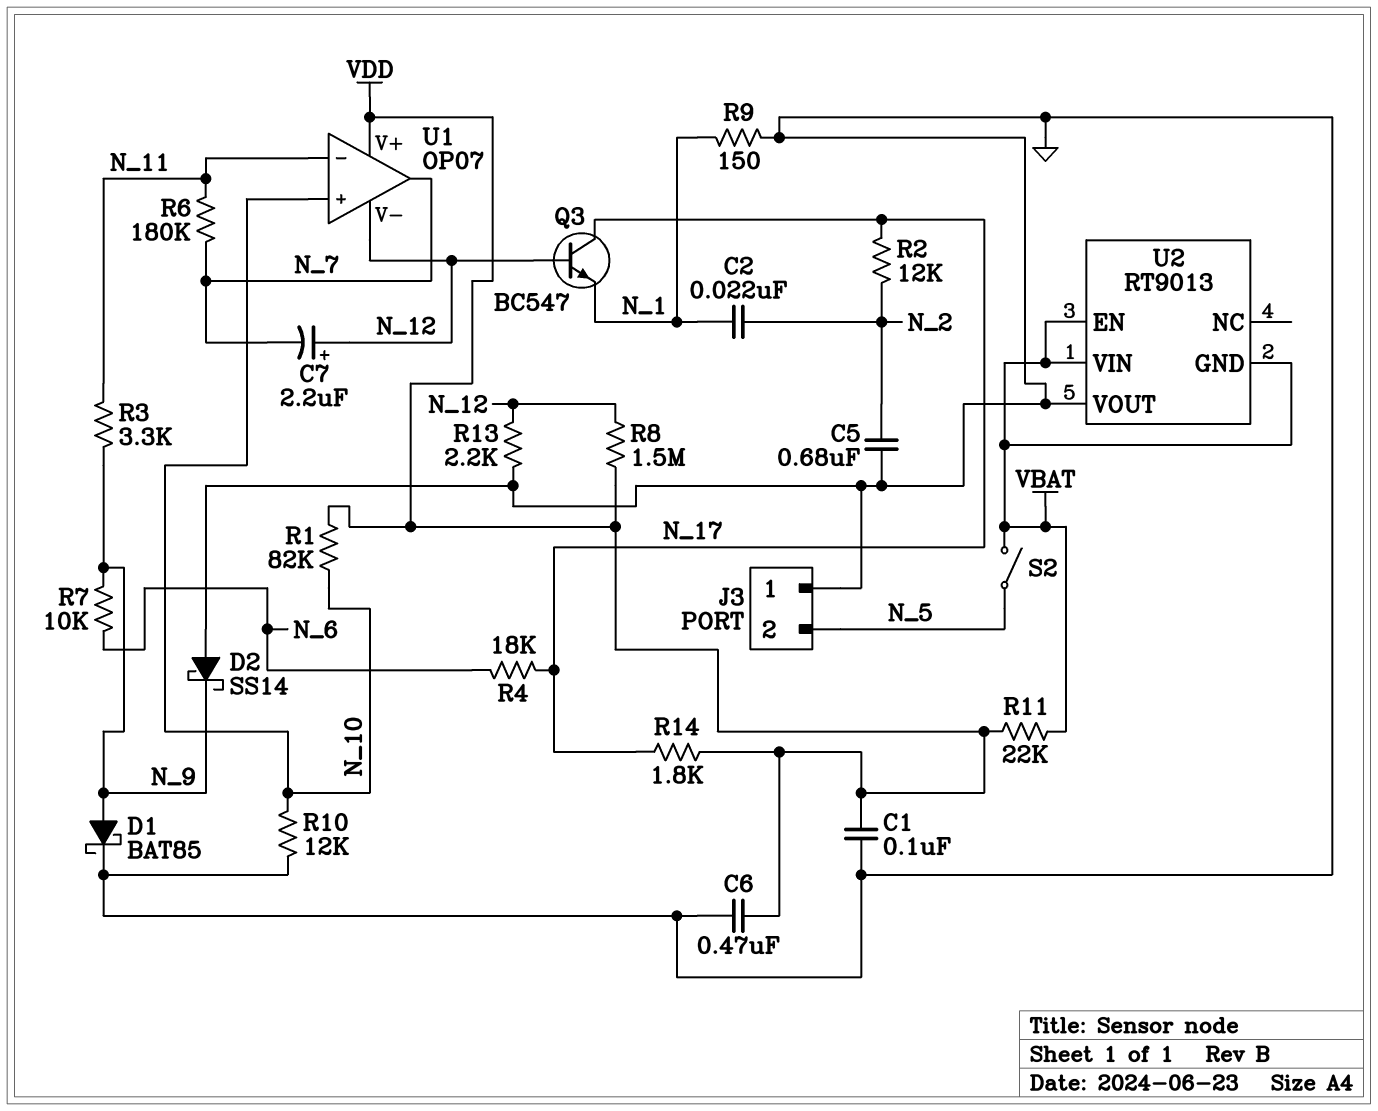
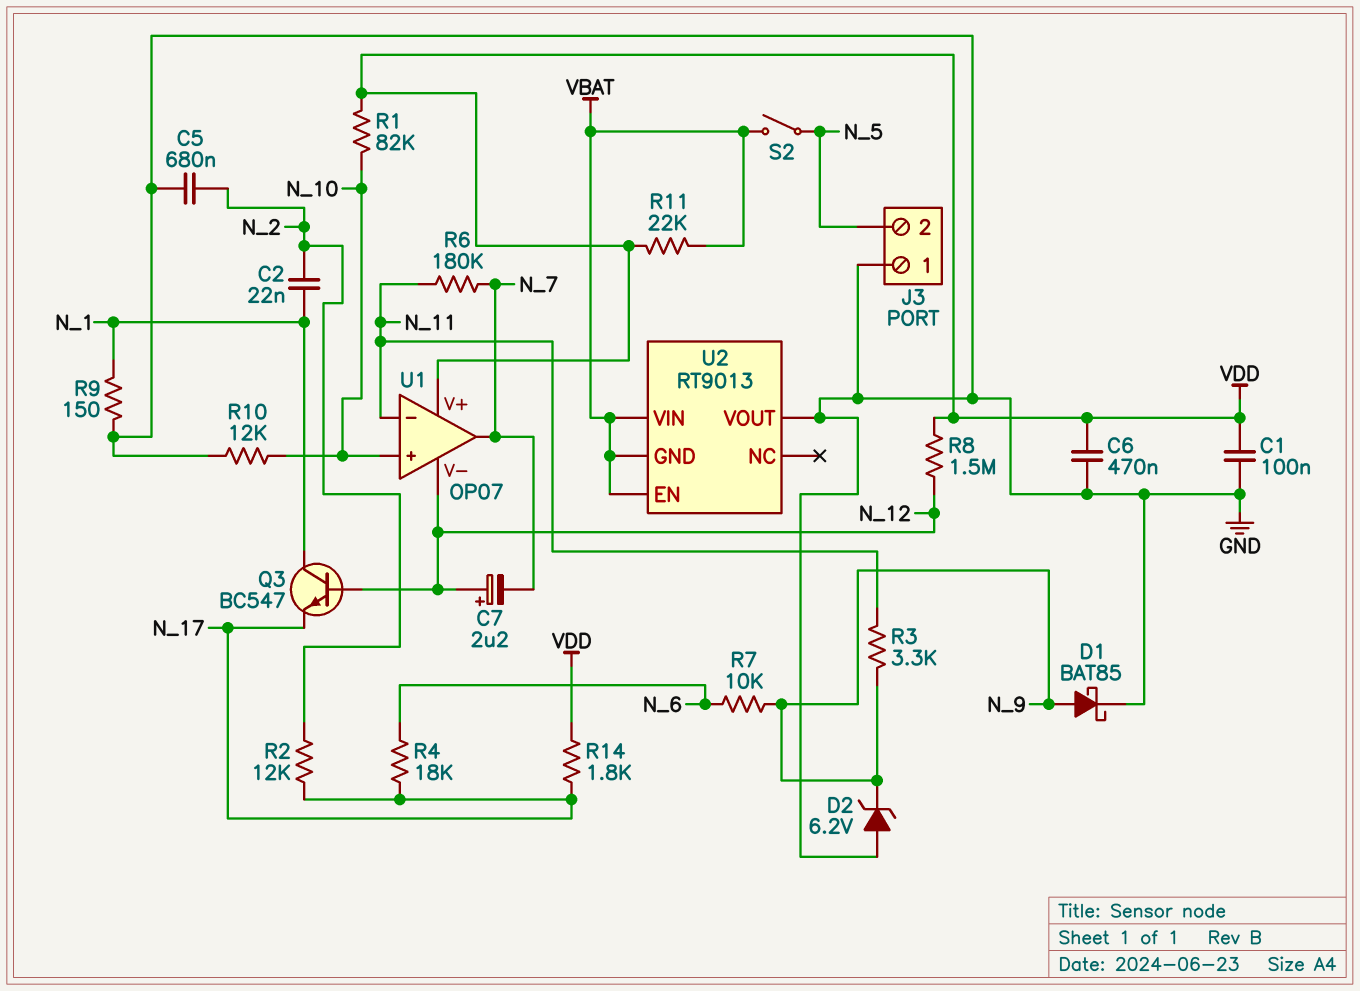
D2: schottky SS14 (A GND, K N_9) -> zener 6.2V (A GND, K N_9)
Q3: NPN BC547 (B N_12, C N_17, E N_1) -> NPN BC547 (B N_12, C N_1, E N_17)
R13: 2.2k (GND, N_12) -> none

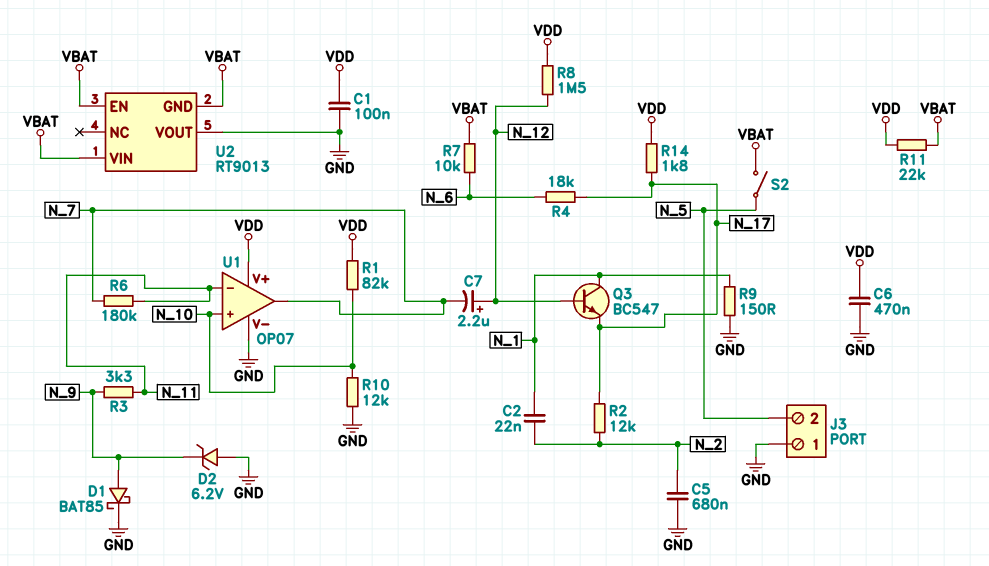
R7: 10k (N_6, N_9) -> 10k (N_6, VBAT)
U1 pin V-: N_12 -> GND

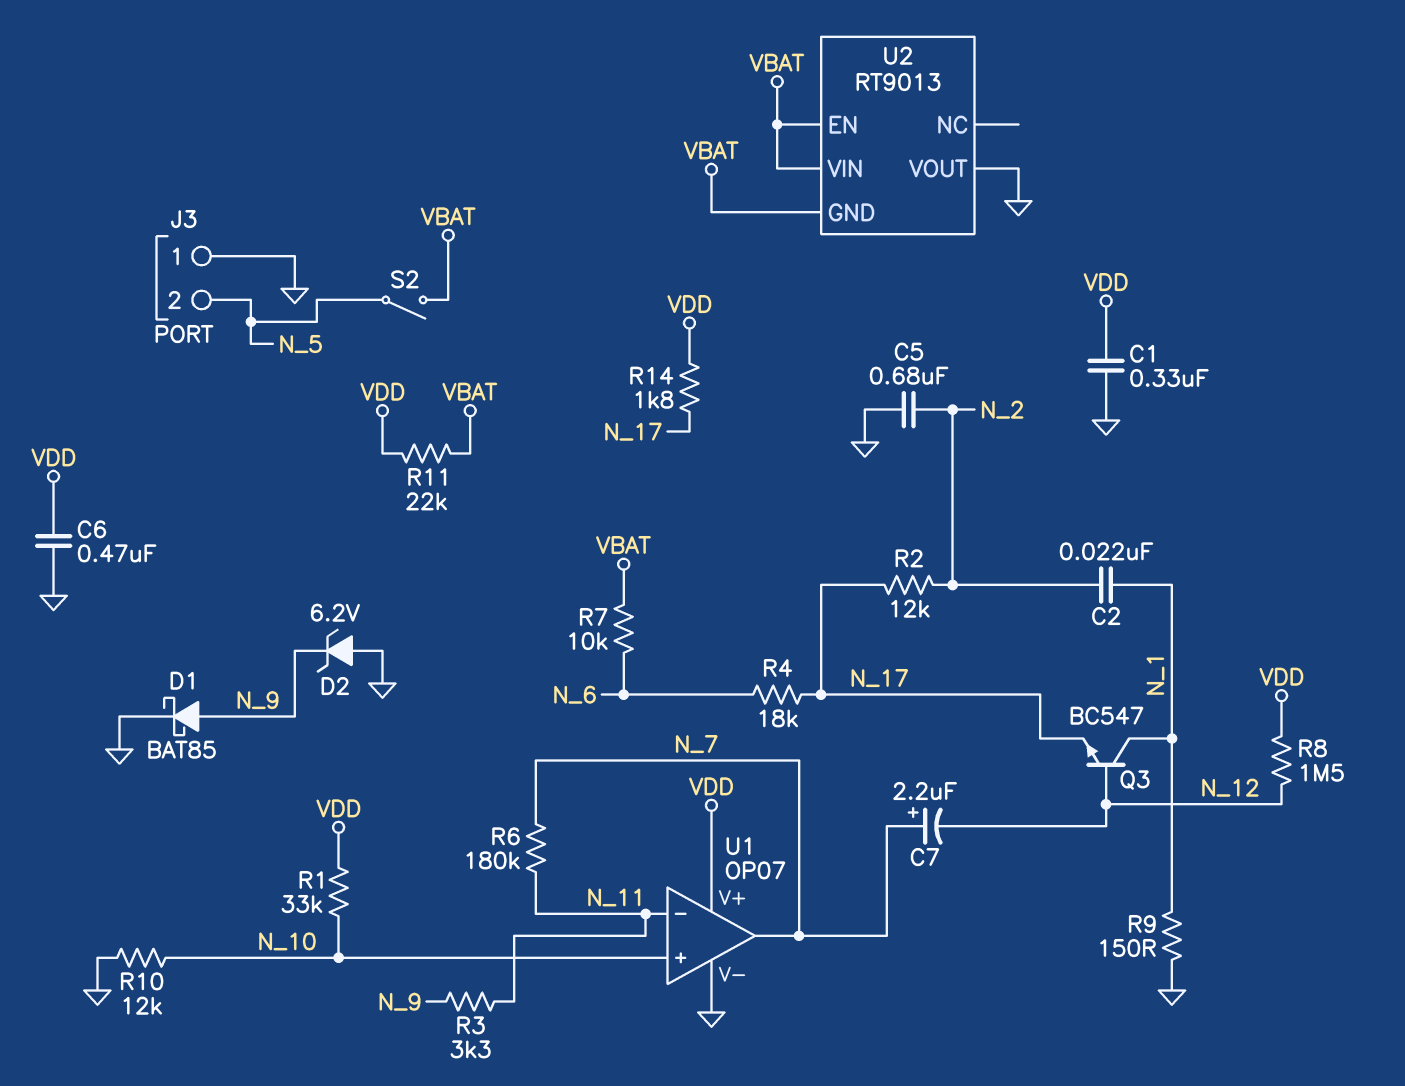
C1: 100nF (GND, VDD) -> 330nF (GND, VDD)
C7: 2.2uF (plus N_12, minus N_7) -> 2.2uF (plus N_7, minus N_12)
R1: 82k (N_10, VDD) -> 33k (N_10, VDD)

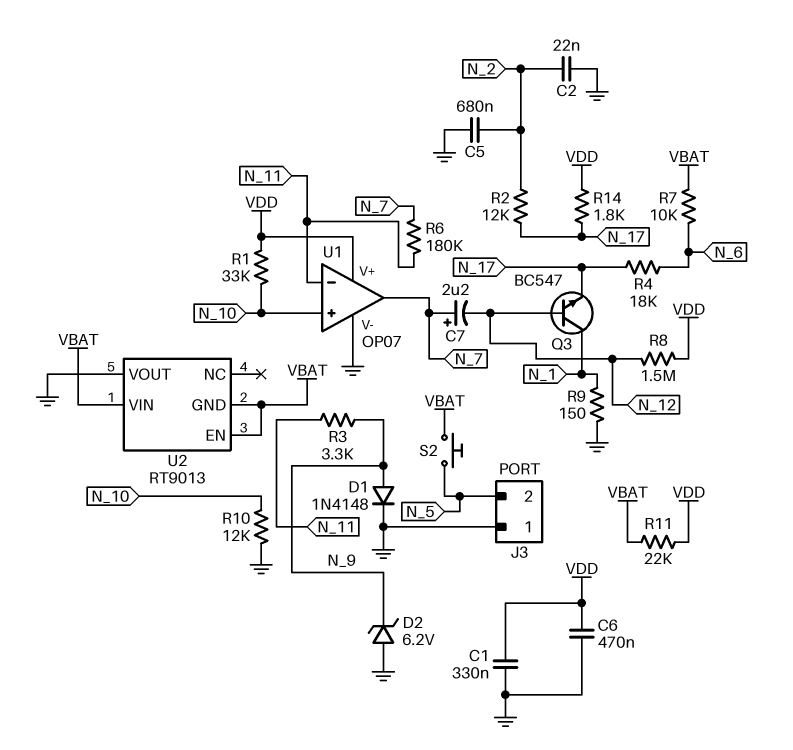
C2: 22nF (N_1, N_2) -> 22nF (GND, N_2)
D1: schottky BAT85 (A N_9, K GND) -> diode 1N4148 (A N_9, K GND)
S2: switch (N_5, VBAT) -> button (N_5, VBAT)

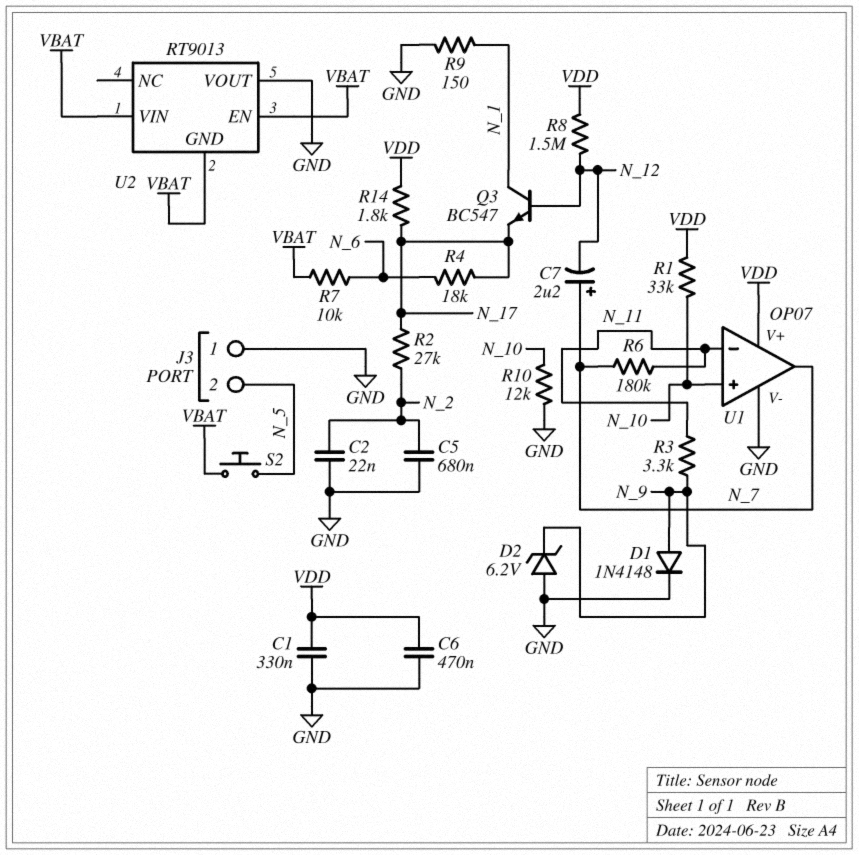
R2: 12k (N_2, N_17) -> 27k (N_2, N_17)
R11: 22k (VBAT, VDD) -> none

